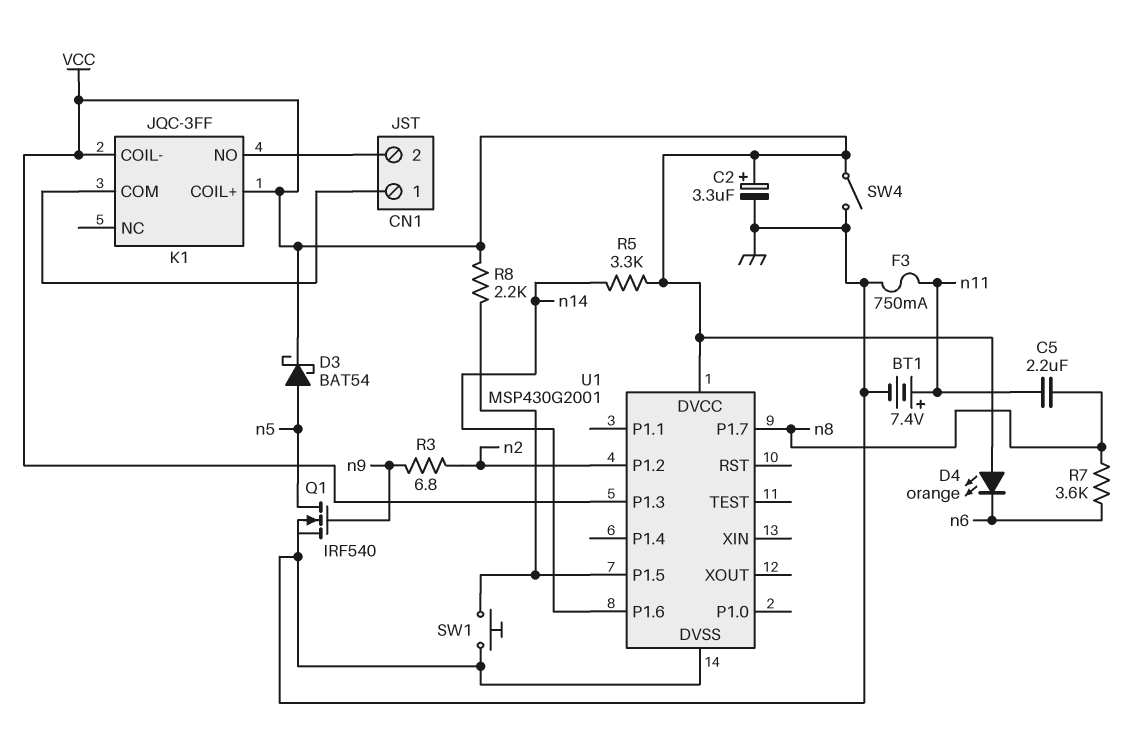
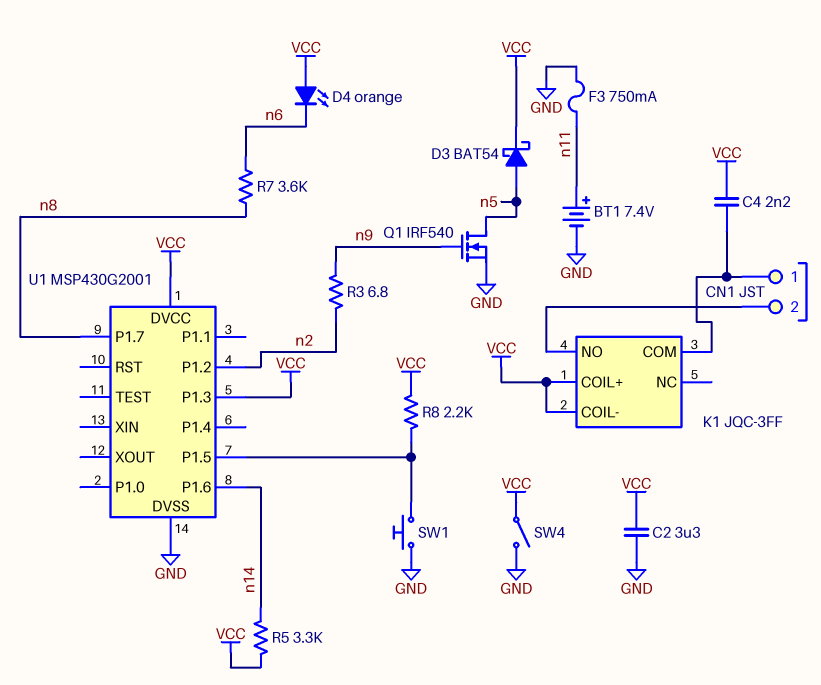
C2: 3.3uF (plus VCC, minus GND) -> 3.3uF (GND, VCC)
C4: none -> 2.2nF (CN1/1, VCC)
C5: 2.2uF (n8, n11) -> none

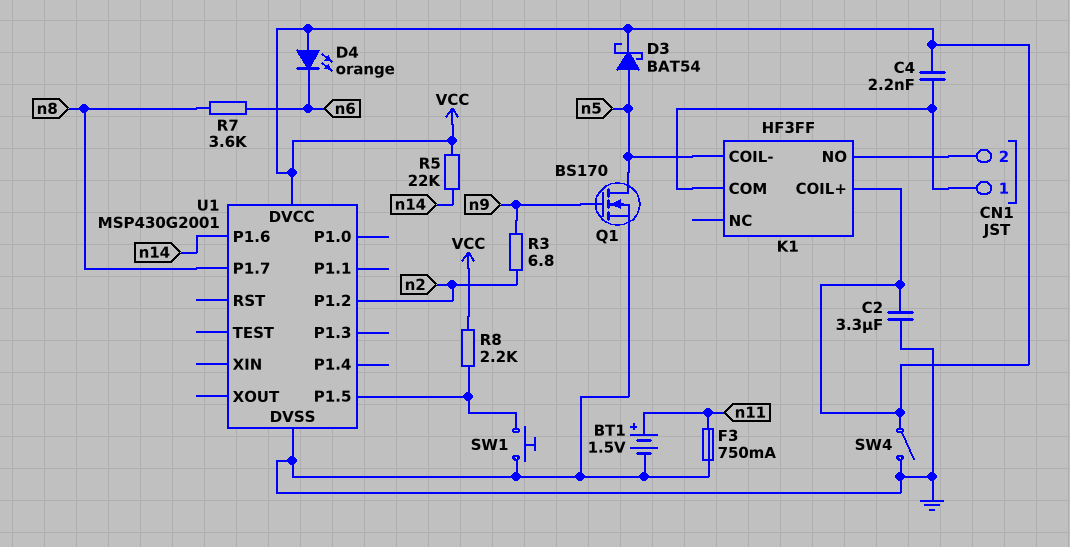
BT1: 7.4V (plus n11, minus GND) -> 1.5V (plus n11, minus GND)
K1: JQC-3FF -> HF3FF
K1 pin COIL-: VCC -> n5
Q1: NMOS IRF540 (G n9, D n5, S GND) -> NMOS BS170 (G n9, D n5, S GND)
R5: 3.3k (VCC, n14) -> 22k (VCC, n14)
U1 pin P1.3: VCC -> none

